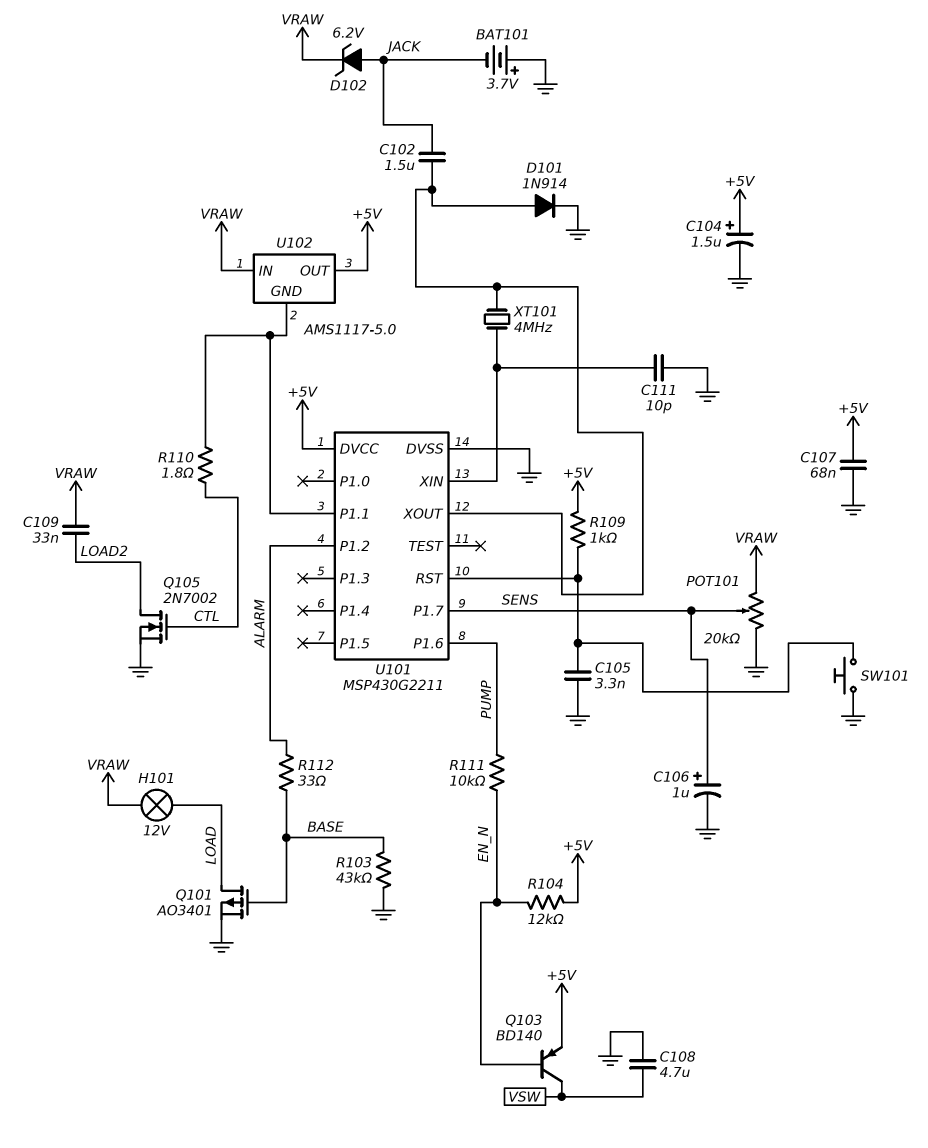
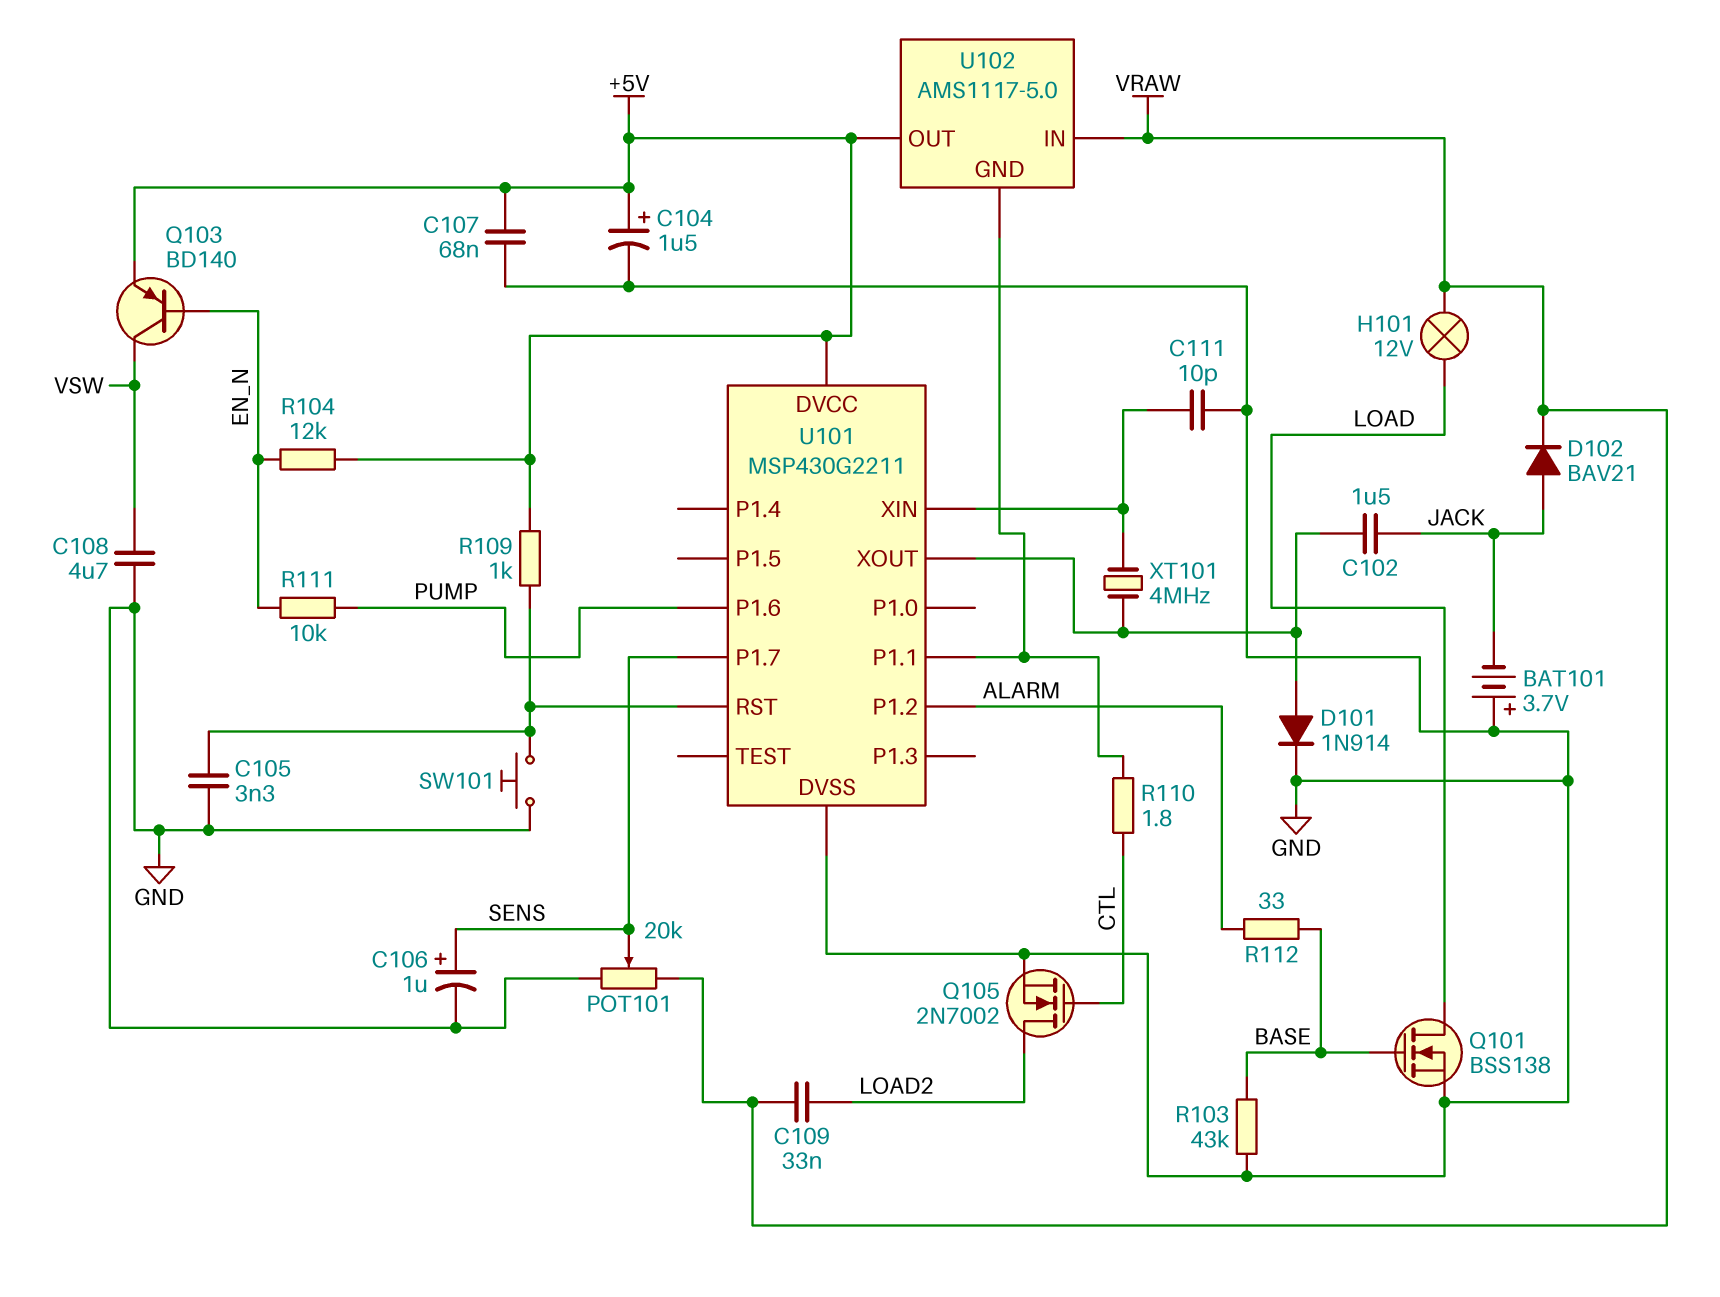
D102: zener 6.2V (A JACK, K VRAW) -> diode BAV21 (A JACK, K VRAW)
Q101: PMOS AO3401 (G BASE, D LOAD, S GND) -> NMOS BSS138 (G BASE, D LOAD, S GND)

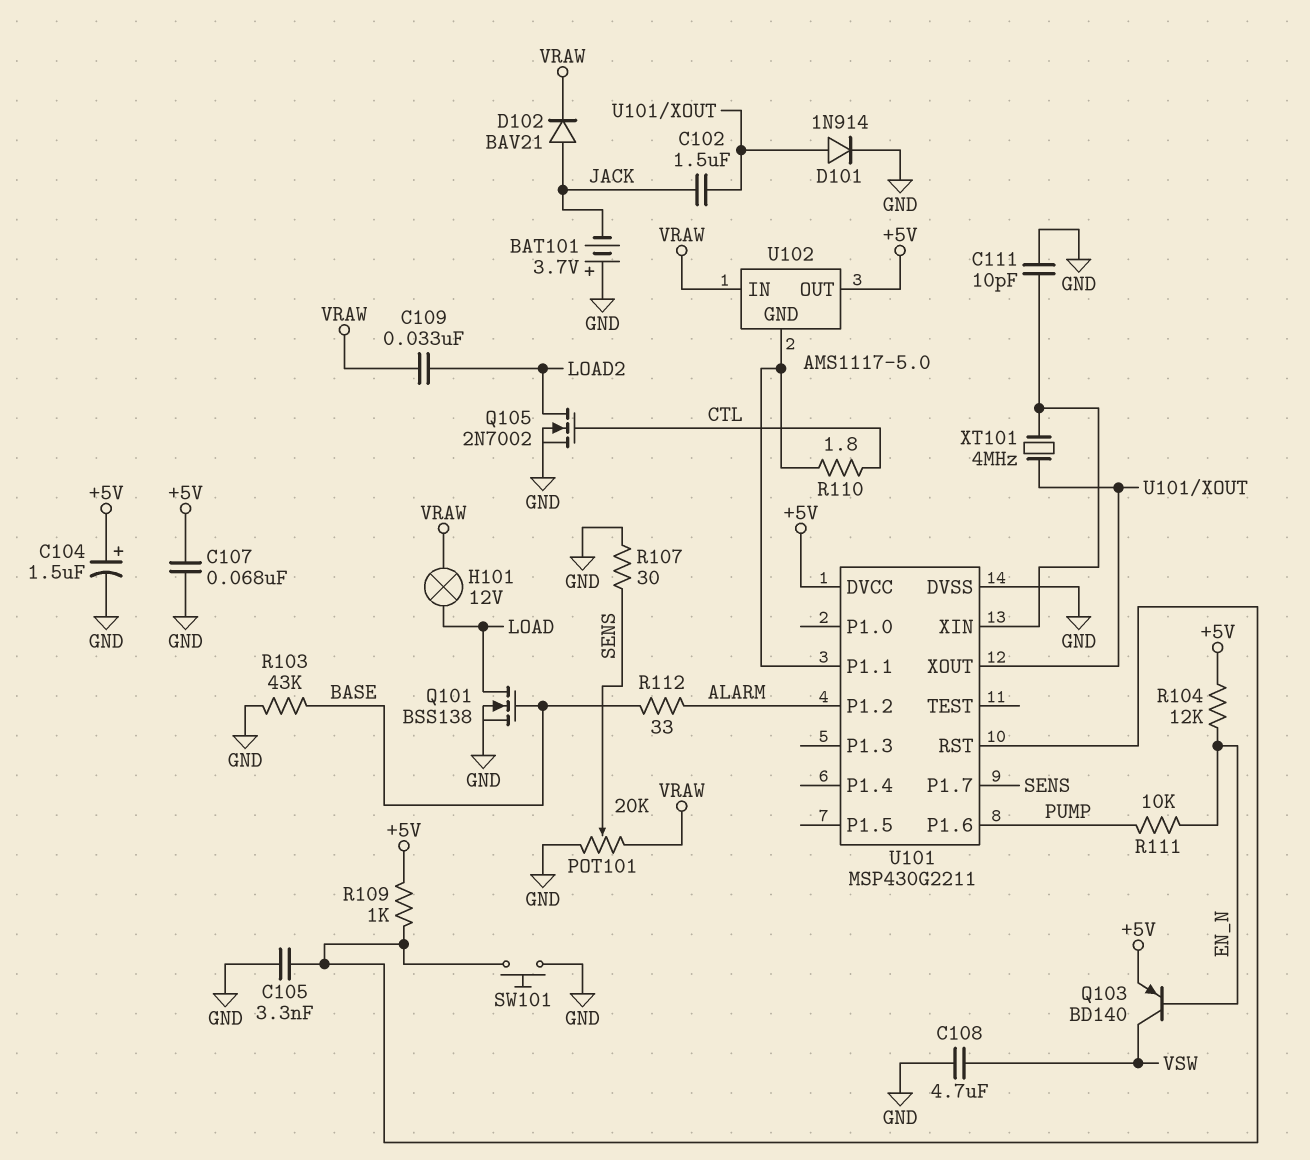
C106: 1uF (plus SENS, minus GND) -> none
R107: none -> 30 (GND, SENS)

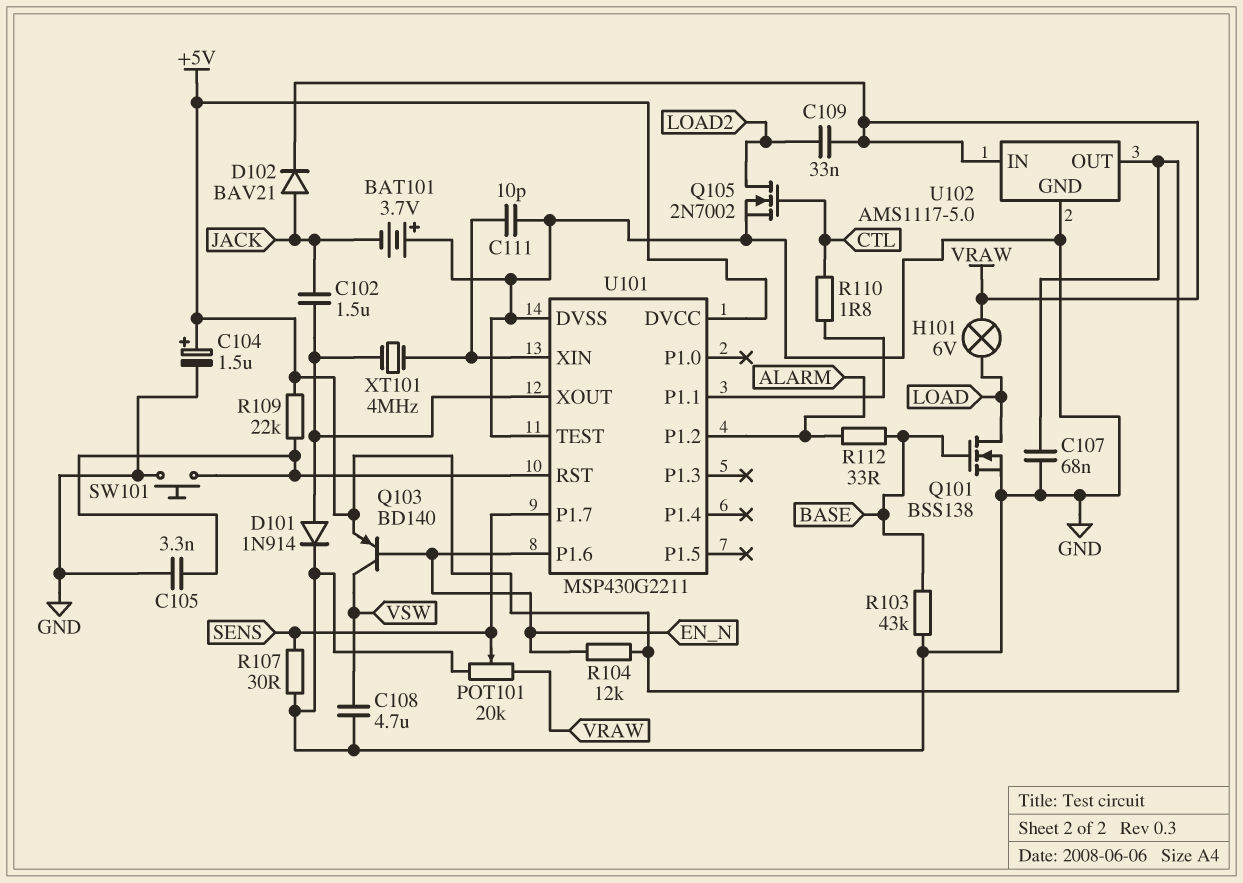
H101: lamp 12V (LOAD, VRAW) -> lamp 6V (LOAD, VRAW)
R109: 1k (+5V, U101/RST) -> 22k (+5V, U101/RST)
R111: 10k (EN_N, PUMP) -> none
U101 pin P1.6: PUMP -> EN_N
U101 pin TEST: none -> GND
U102 pin GND: U101/P1.1 -> GND

